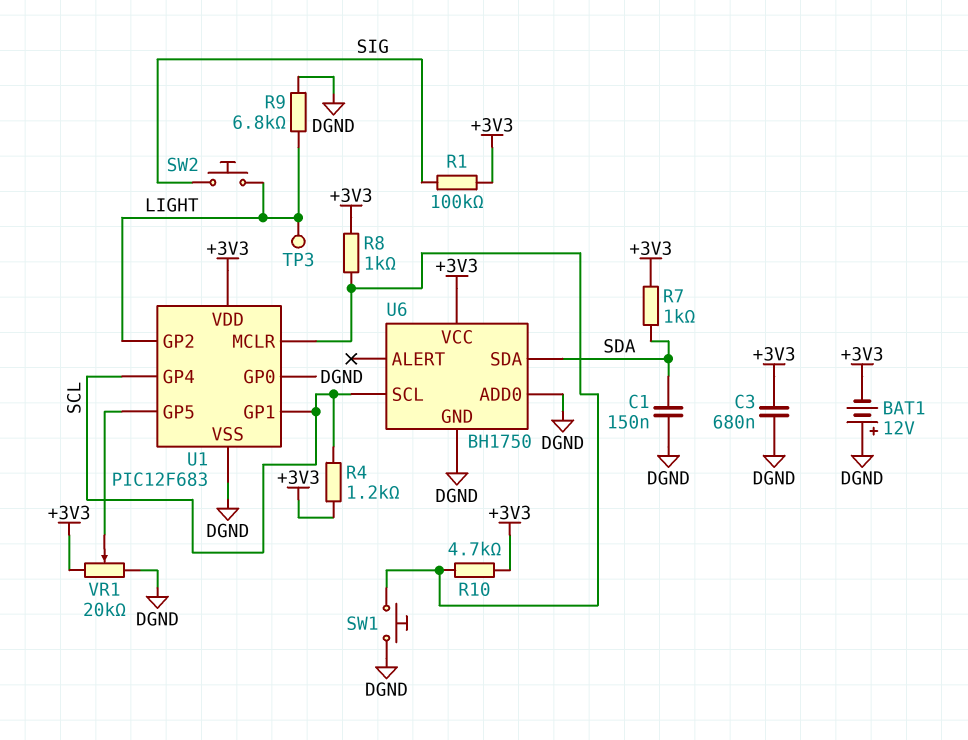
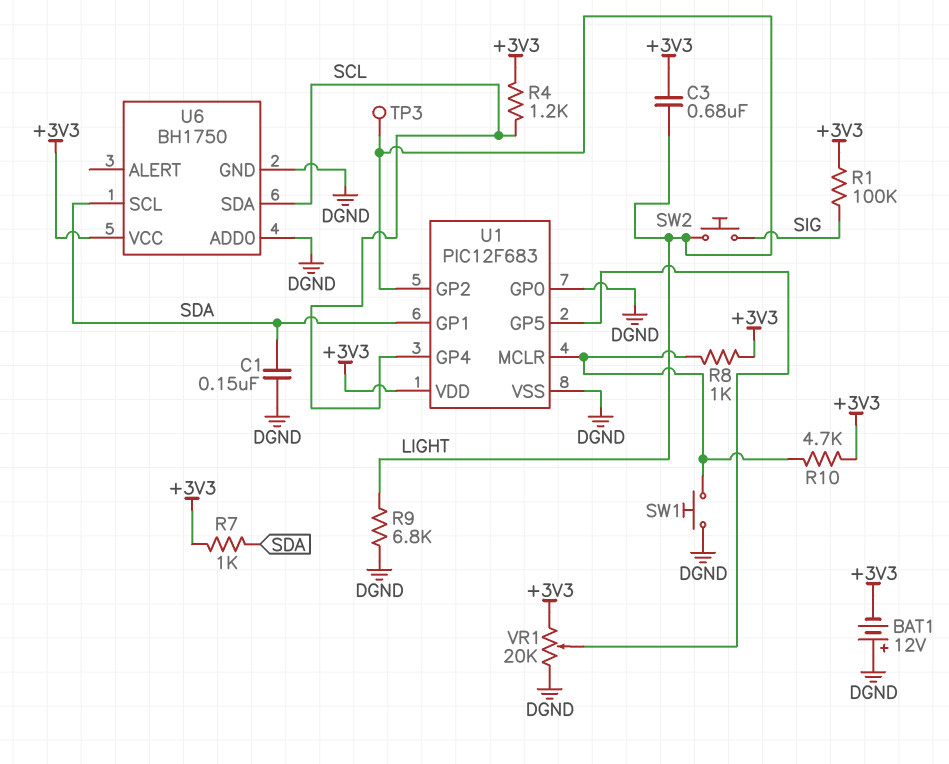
C3: 680nF (+3V3, DGND) -> 680nF (+3V3, LIGHT)
U1 pin GP1: SCL -> SDA
U6 pin SCL: SCL -> SDA
U6 pin SDA: SDA -> SCL

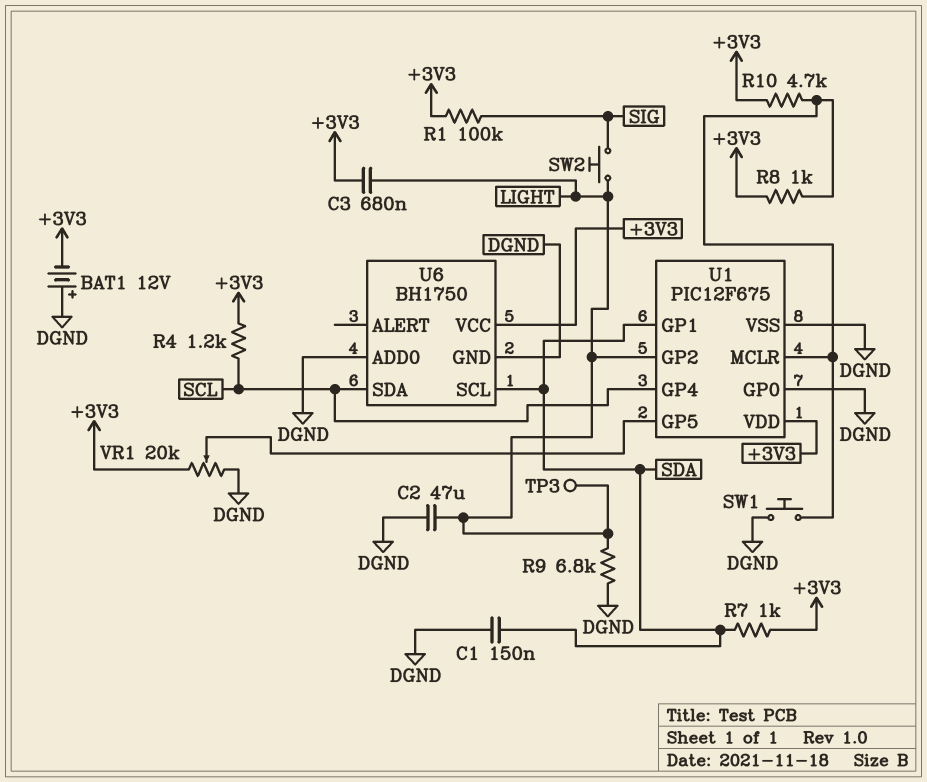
C2: none -> 47uF (DGND, LIGHT)
U1: PIC12F683 -> PIC12F675

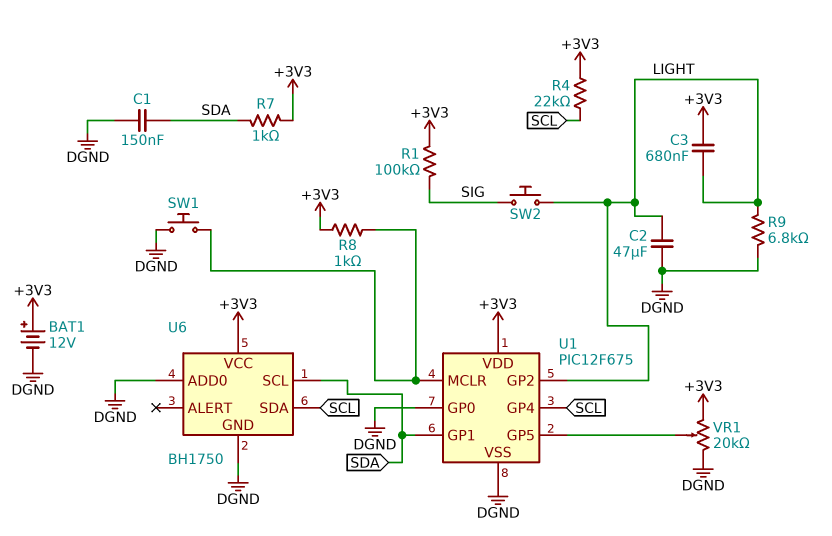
BAT1: 12V (plus DGND, minus +3V3) -> 12V (plus +3V3, minus DGND)
R4: 1.2k (+3V3, SCL) -> 22k (+3V3, SCL)
R10: 4.7k (+3V3, U1/MCLR) -> none
TP3: test point (LIGHT) -> none

